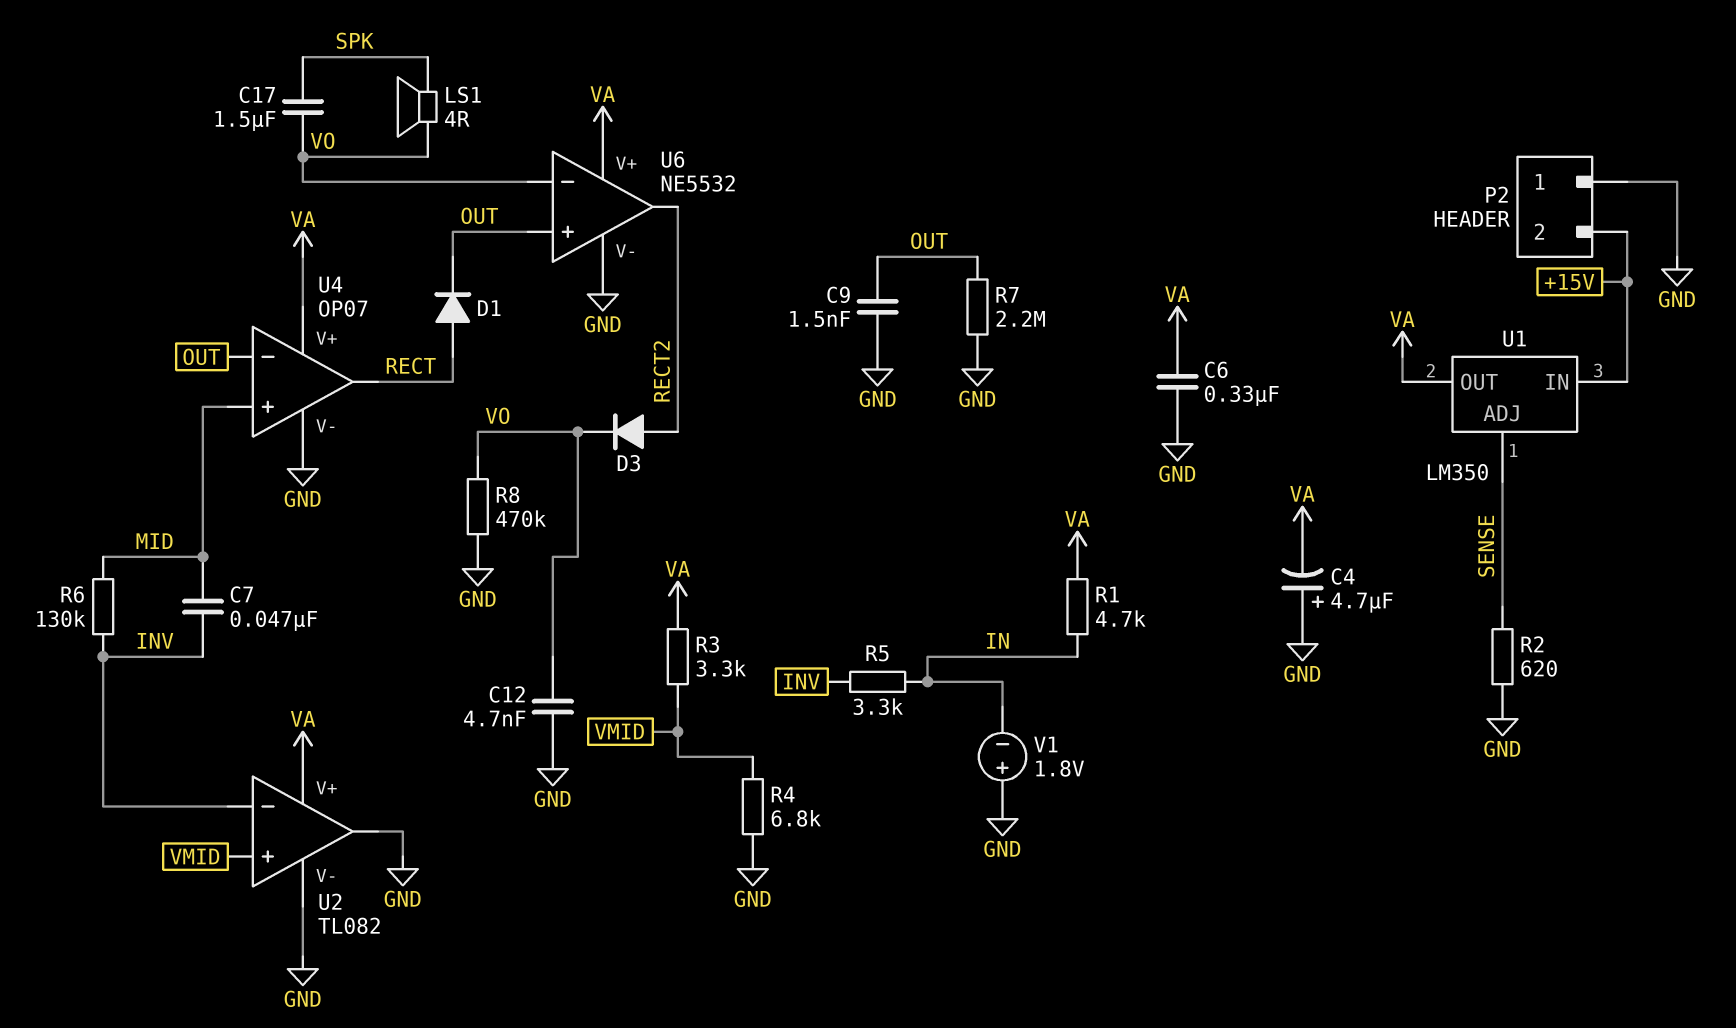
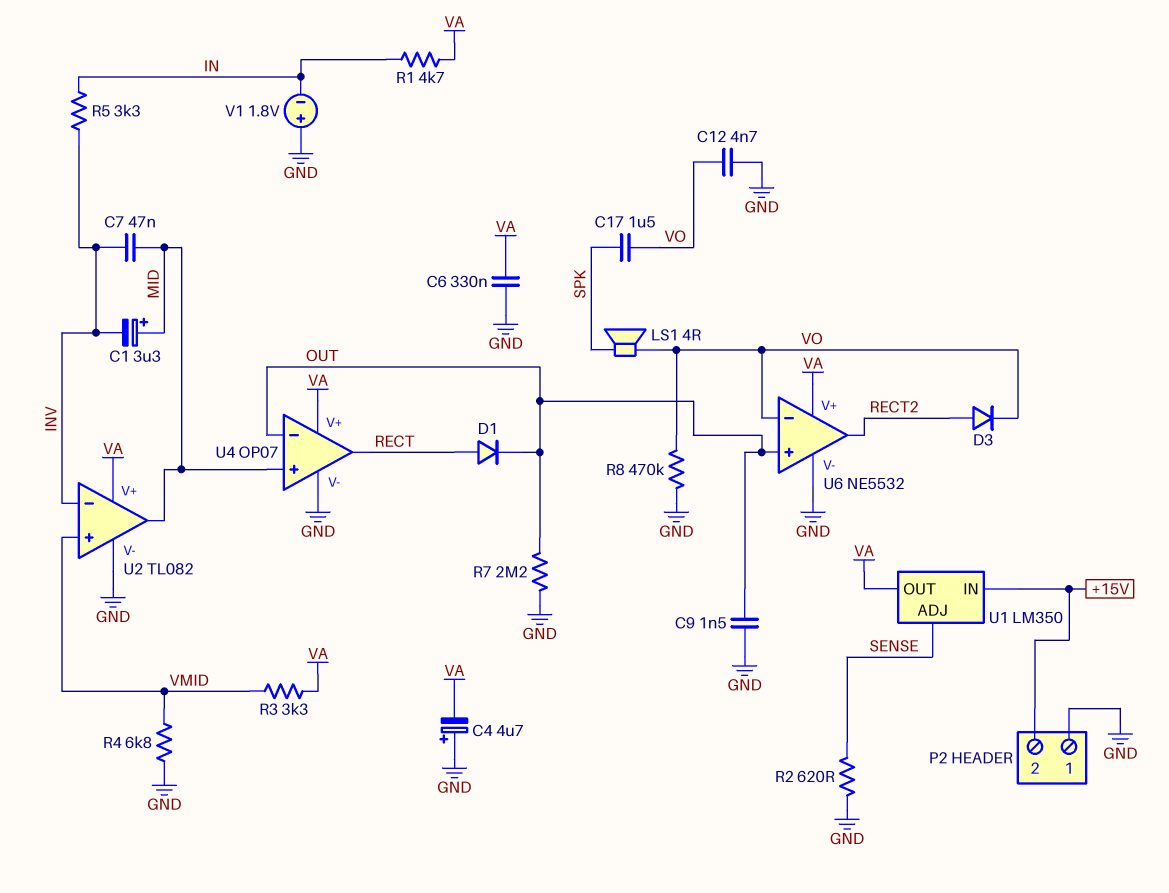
C1: none -> 3.3uF (plus MID, minus INV)
R6: 130k (INV, MID) -> none
U2 pin out: GND -> MID

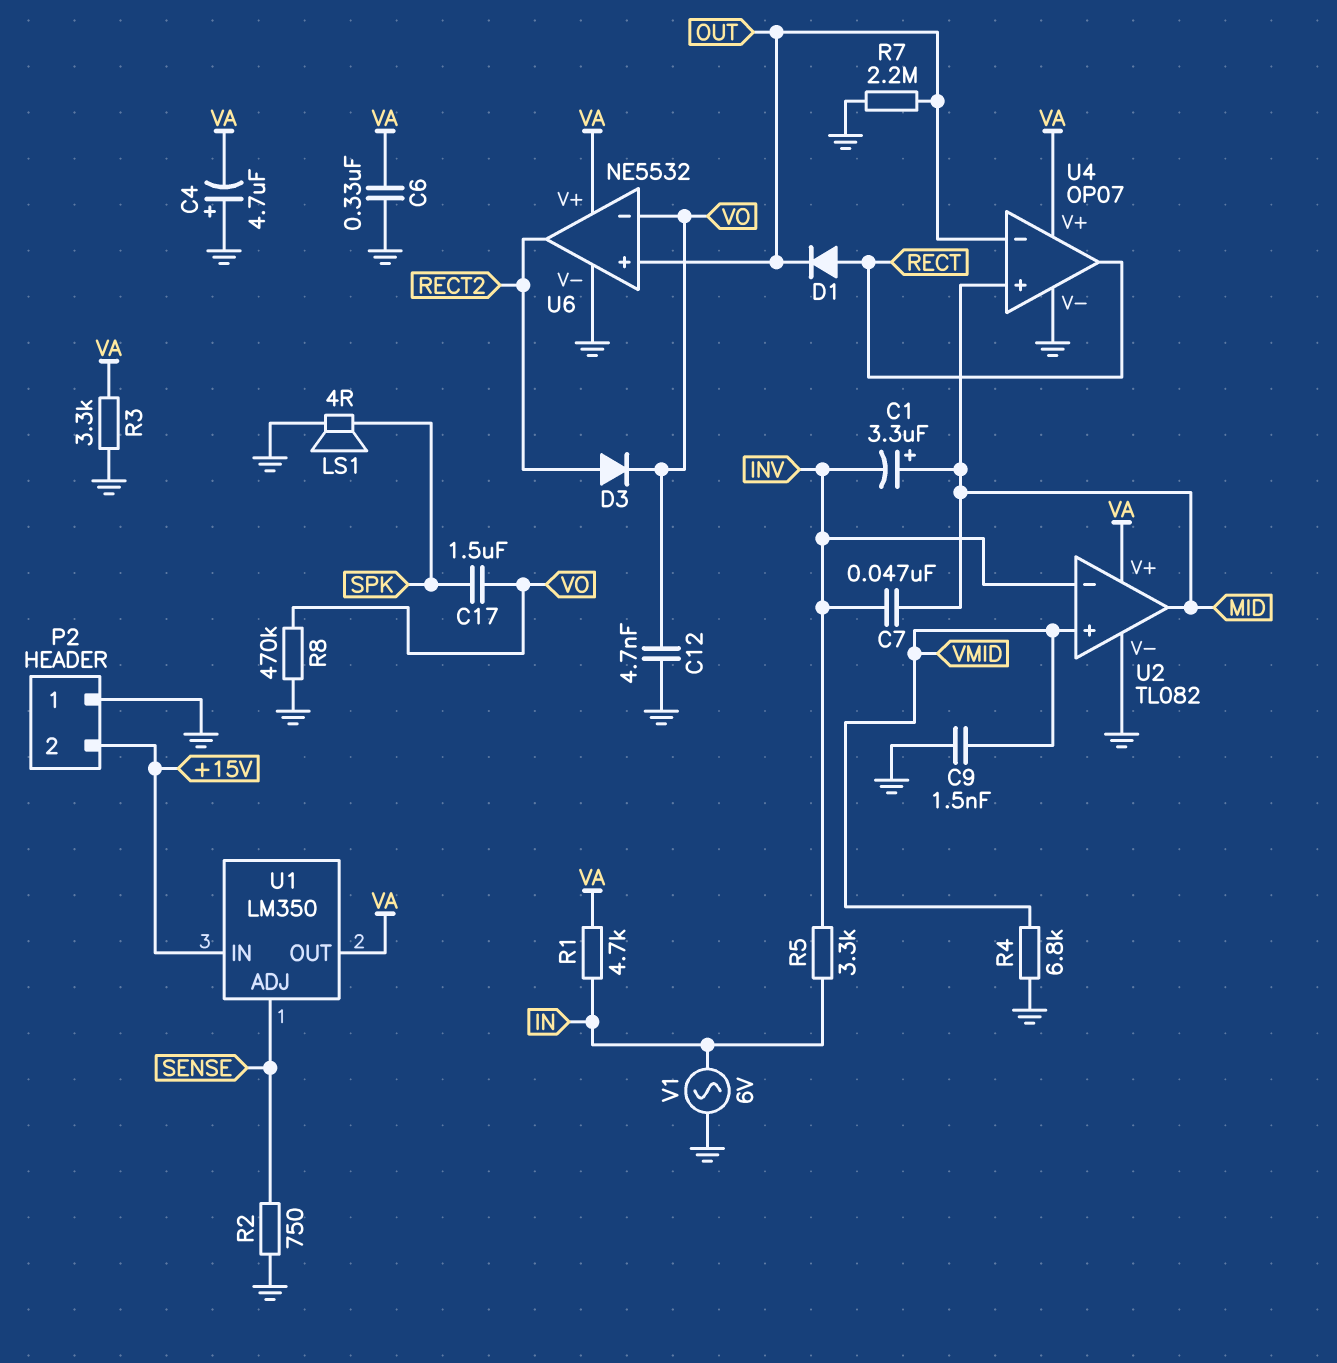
C9: 1.5nF (GND, OUT) -> 1.5nF (GND, VMID)
LS1: speaker 4R (SPK, VO) -> speaker 4R (GND, SPK)
R2: 620 (GND, SENSE) -> 750 (GND, SENSE)
R3: 3.3k (VA, VMID) -> 3.3k (GND, VA)
V1: 1.8V (plus GND, minus IN) -> AC 6V (GND, IN)

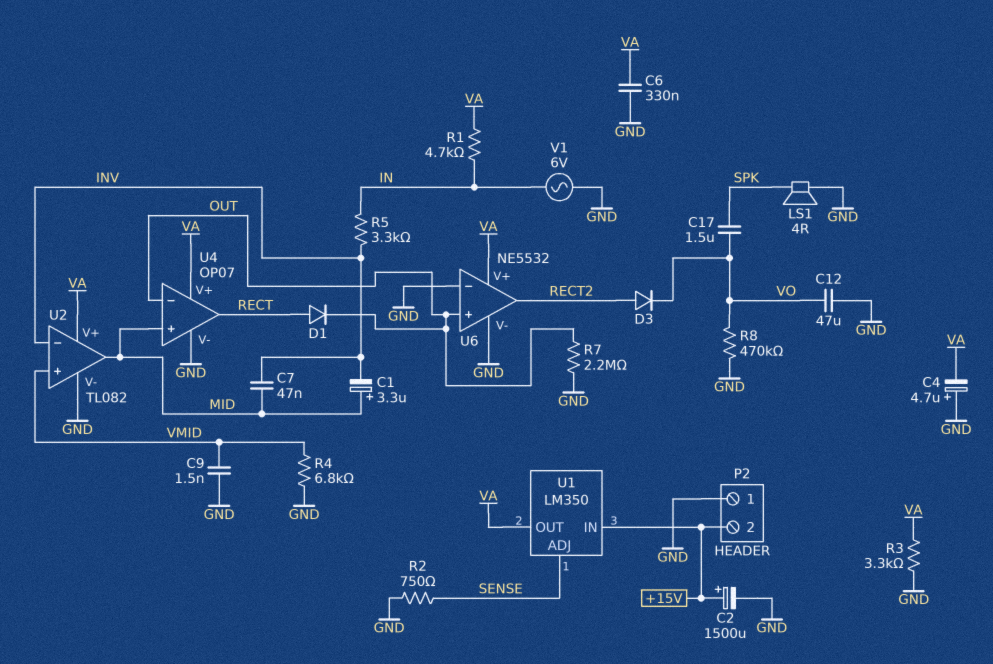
C2: none -> 1500uF (plus +15V, minus GND)
C12: 4.7nF (GND, VO) -> 47uF (GND, VO)
U6 pin in-: VO -> GND

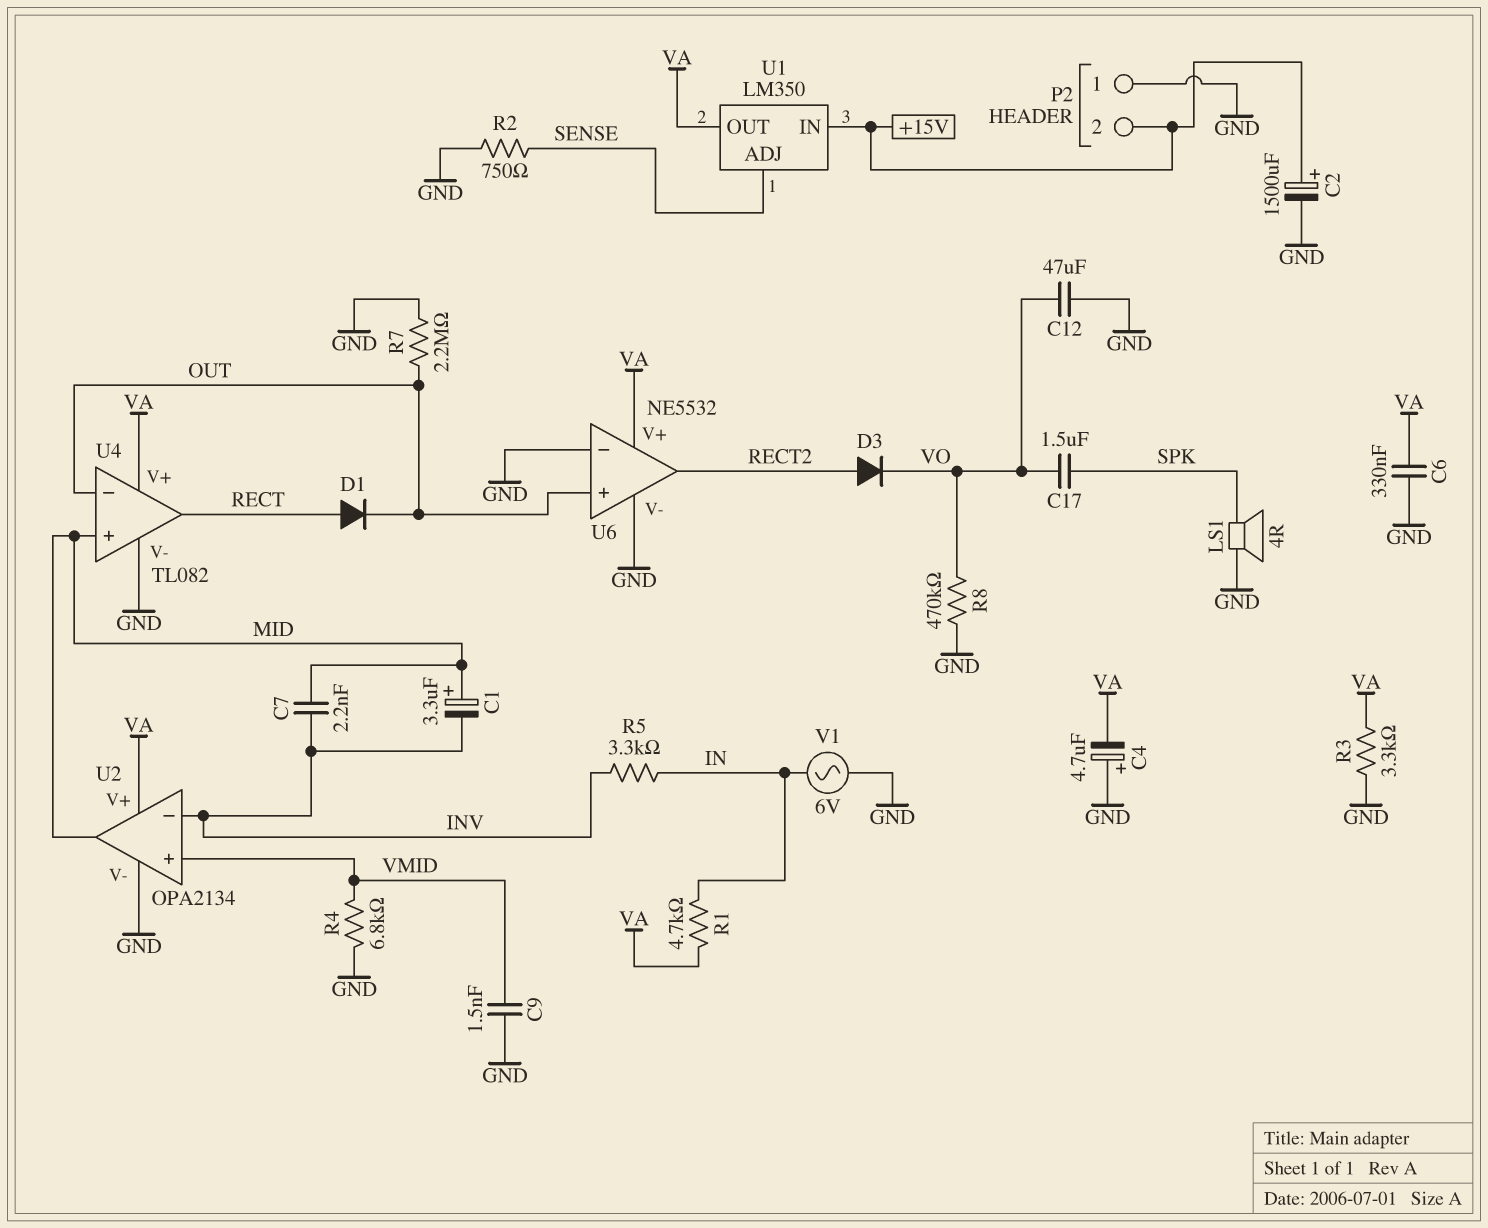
C7: 47nF (INV, MID) -> 2.2nF (INV, MID)
U2: TL082 -> OPA2134
U4: OP07 -> TL082

